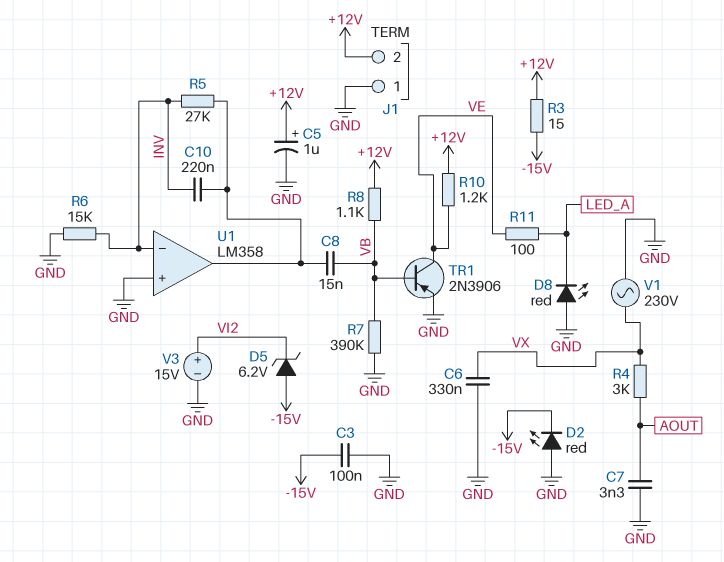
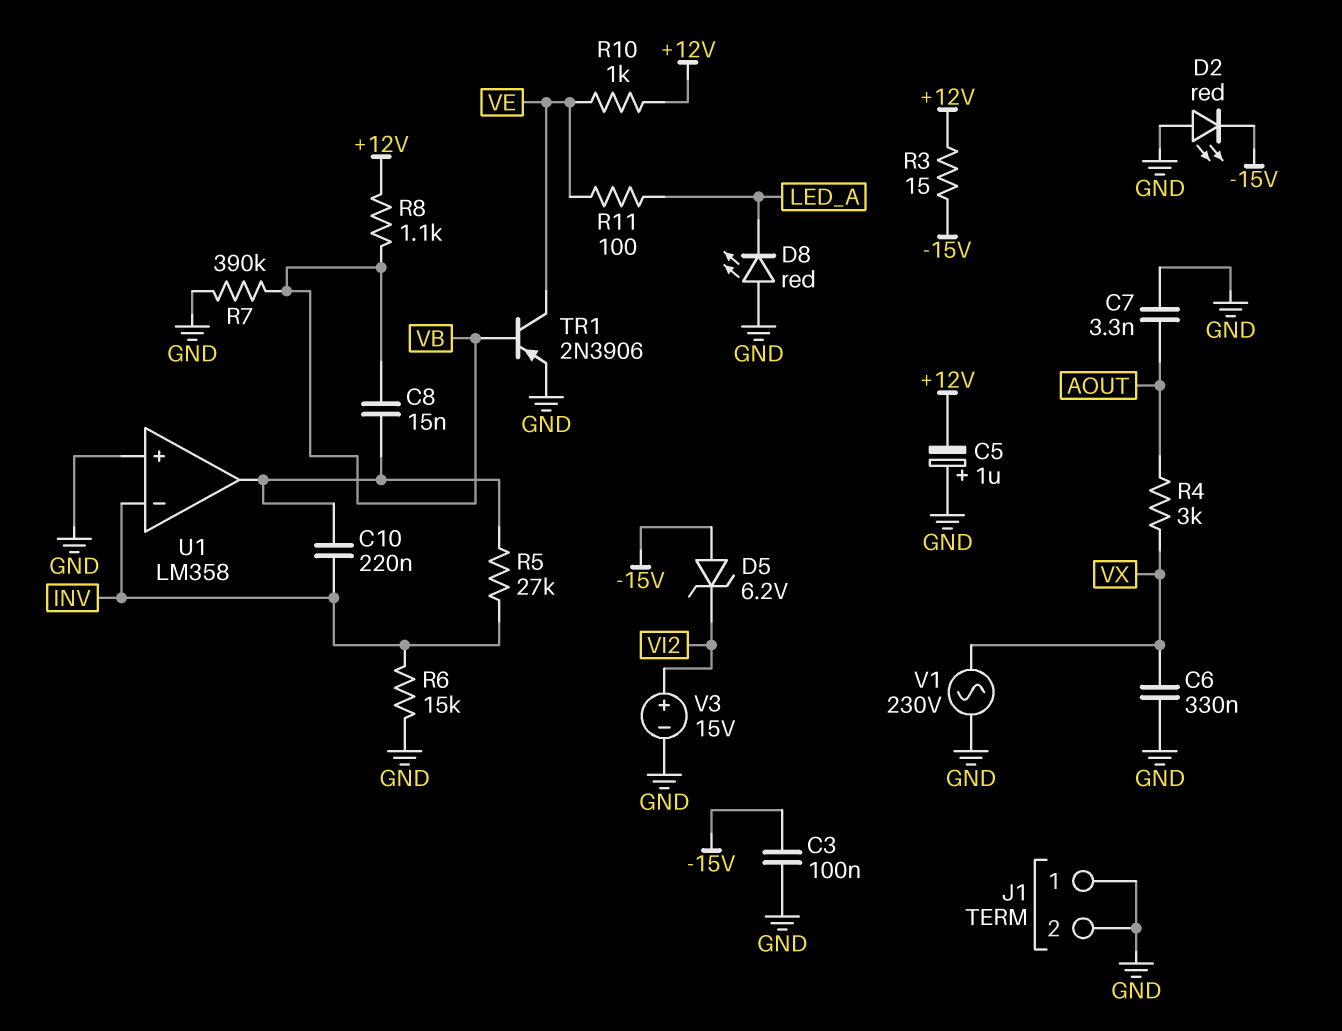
C5: 1uF (plus +12V, minus GND) -> 1uF (plus GND, minus +12V)
J1 pin 2: +12V -> GND
R10: 1.2k (+12V, VE) -> 1k (+12V, VE)

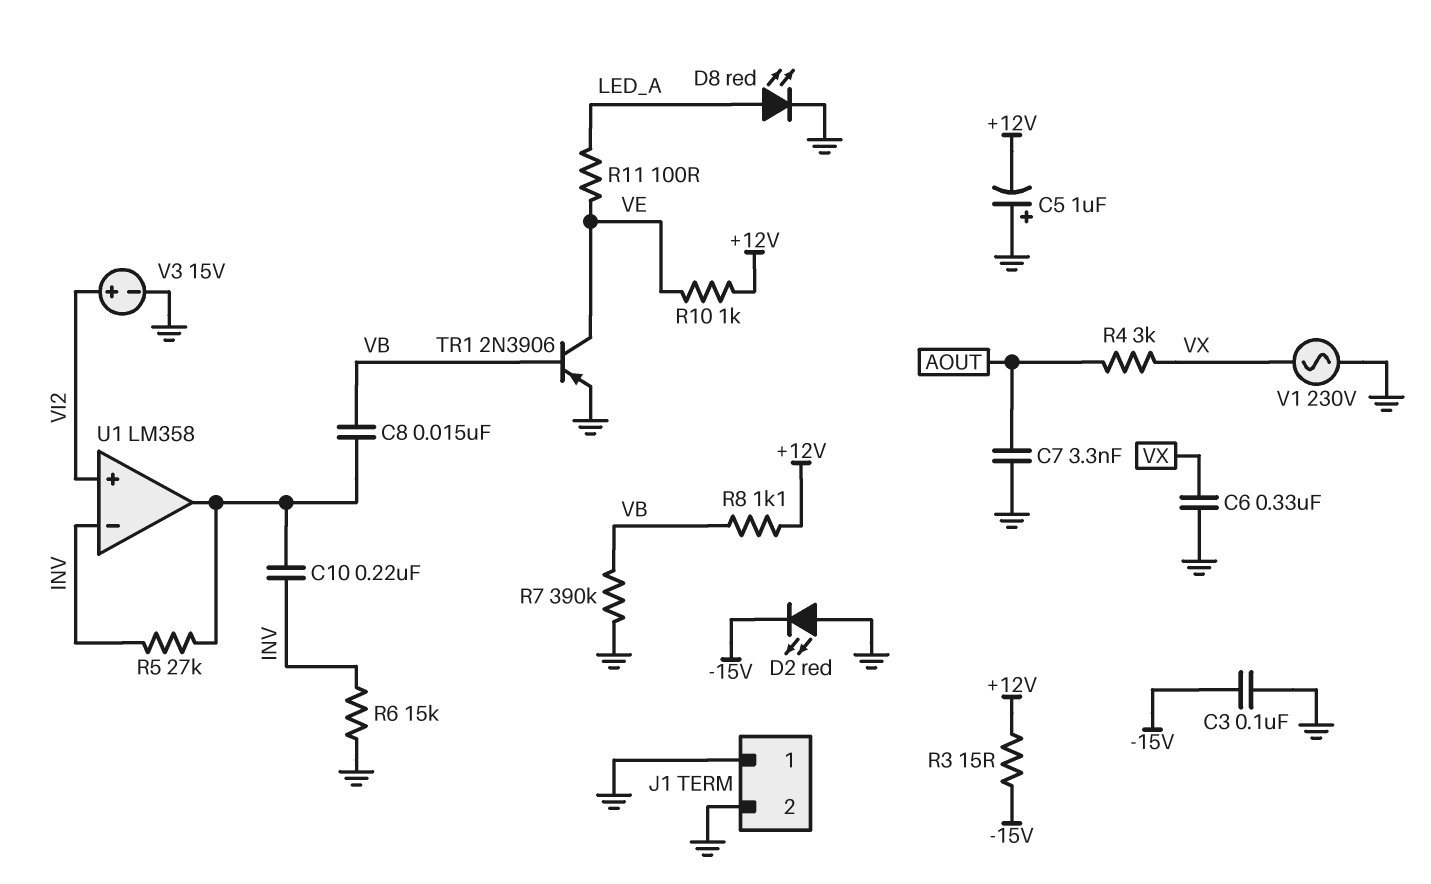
D5: zener 6.2V (A -15V, K VI2) -> none
D8: LED red (A GND, K LED_A) -> LED red (A LED_A, K GND)
U1 pin in+: GND -> VI2

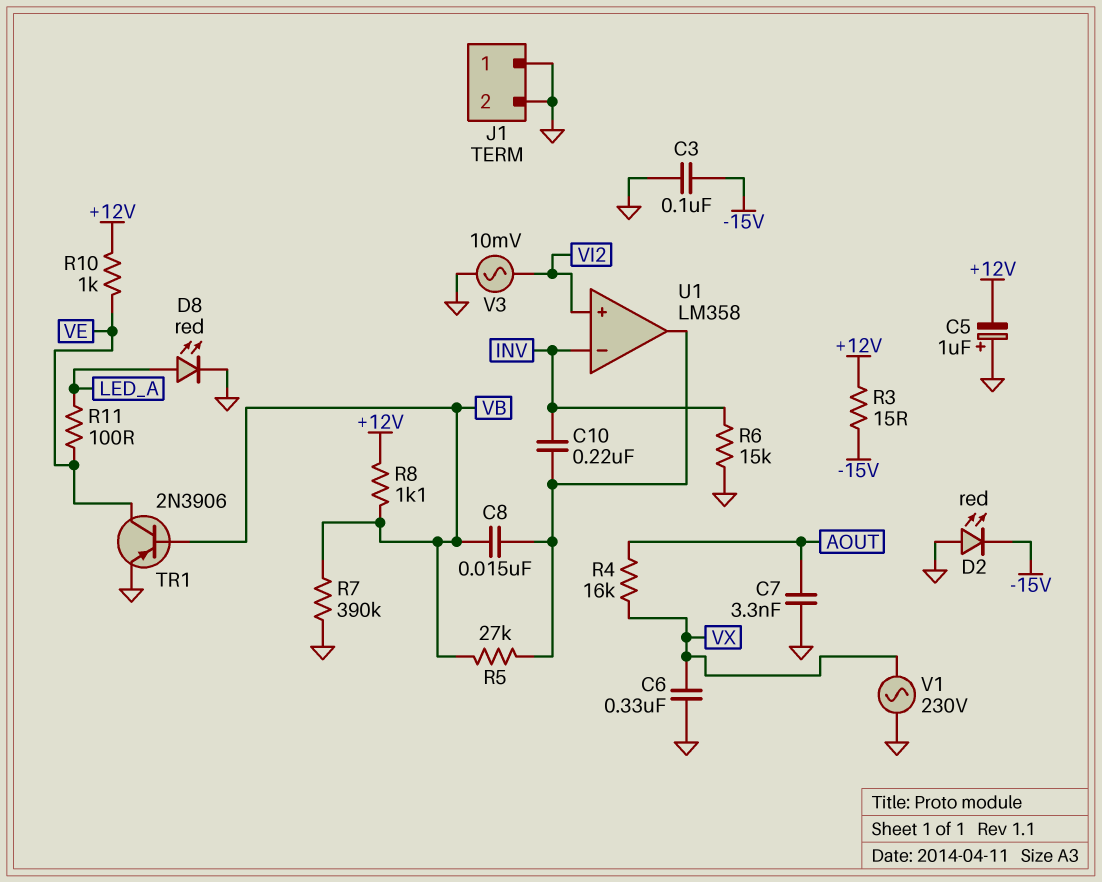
R4: 3k (AOUT, VX) -> 16k (AOUT, VX)
R5: 27k (INV, U1/out) -> 27k (U1/out, VB)
V3: 15V (plus VI2, minus GND) -> AC 10mV (GND, VI2)

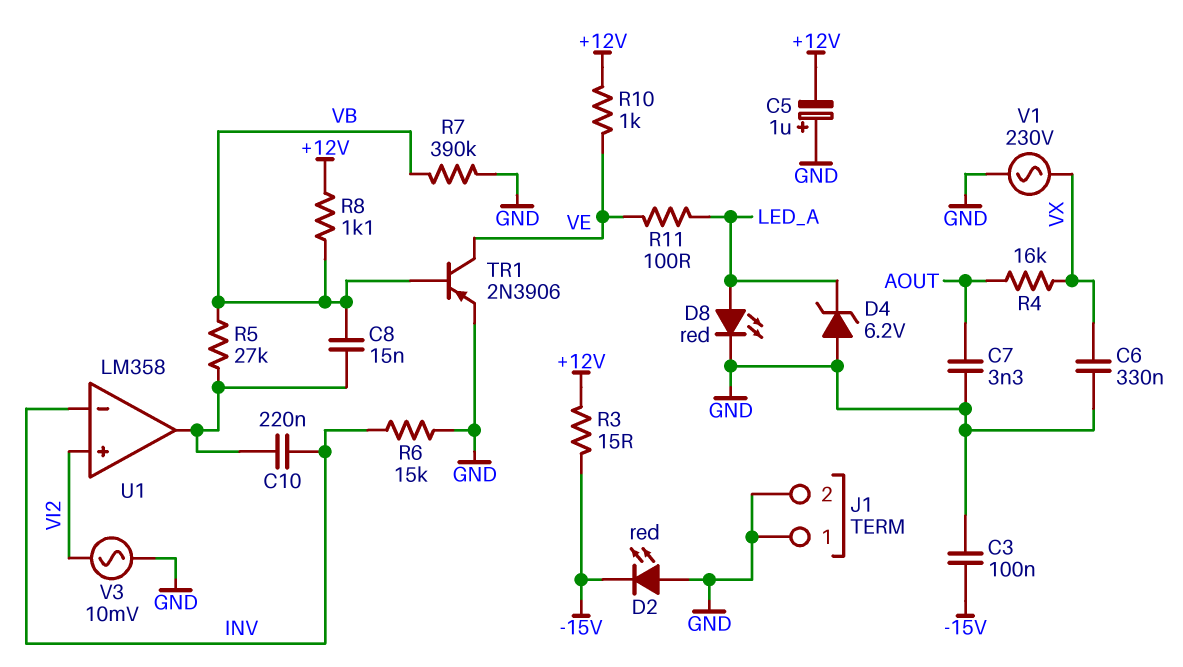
D4: none -> zener 6.2V (A GND, K LED_A)

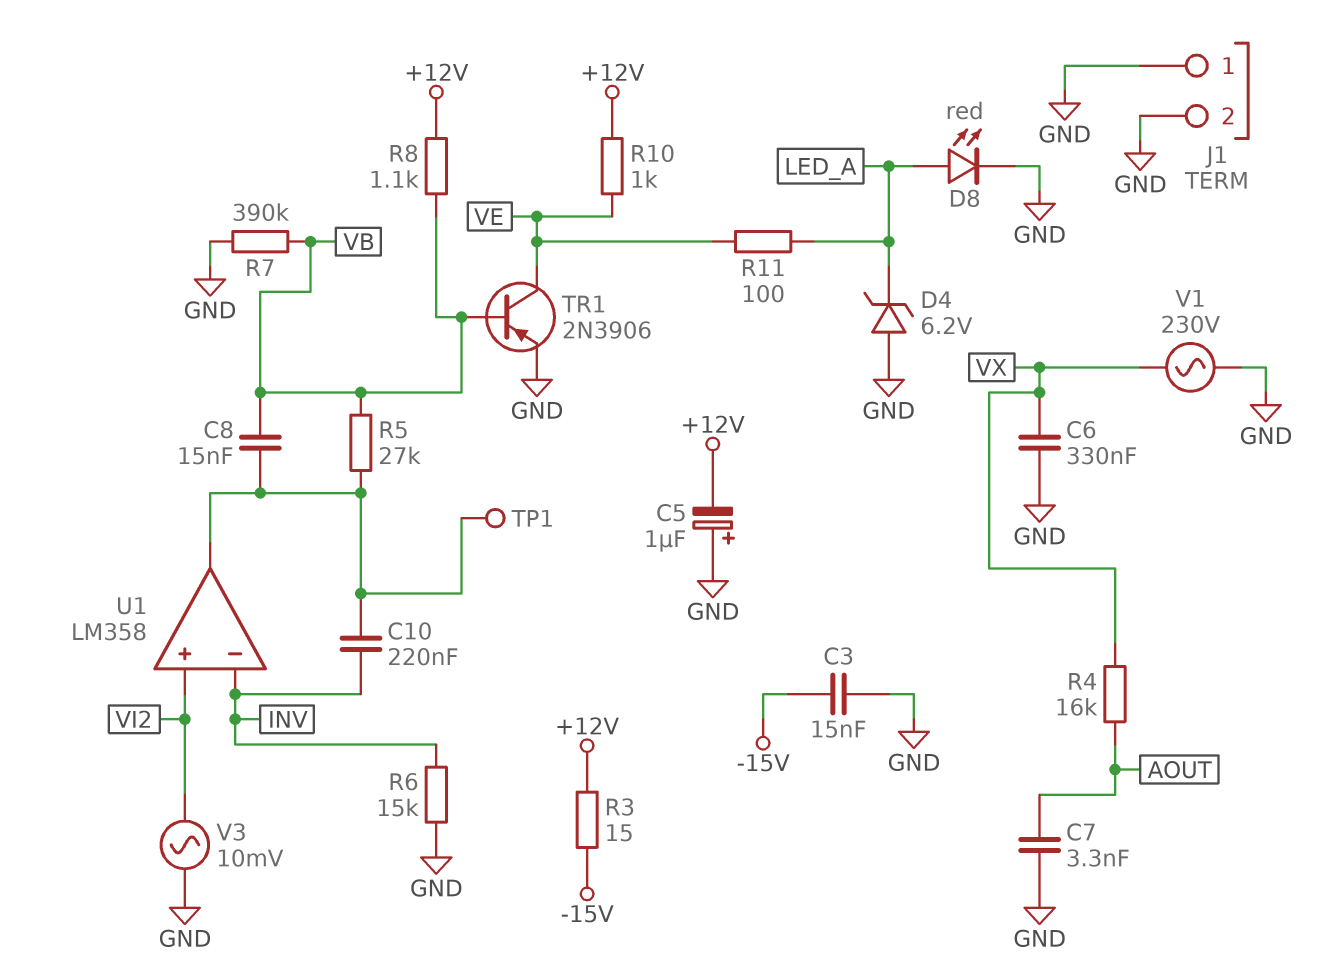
C3: 100nF (-15V, GND) -> 15nF (-15V, GND)
D2: LED red (A GND, K -15V) -> none
TP1: none -> test point (U1/out)

